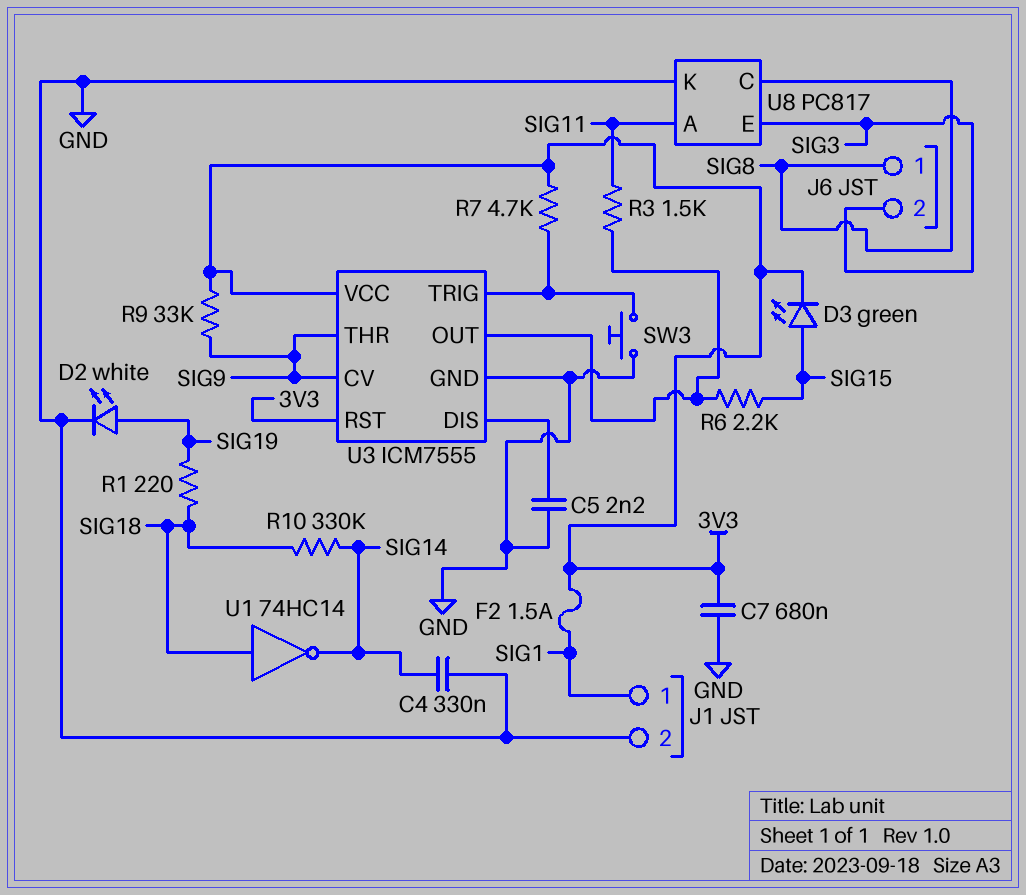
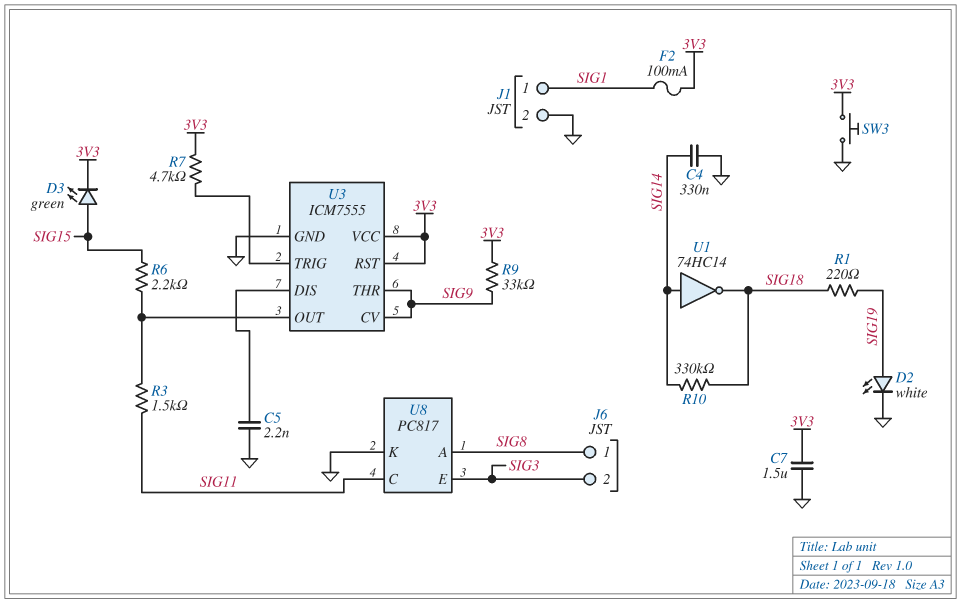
C7: 680nF (3V3, GND) -> 1.5uF (3V3, GND)
F2: 1.5A (3V3, SIG1) -> 100mA (3V3, SIG1)
SW3: button (GND, U3/TRIG) -> button (3V3, GND)
U1: NOT 74HC14 (in SIG18, out SIG14) -> NOT 74HC14 (in SIG14, out SIG18)
U8 pin A: SIG11 -> SIG8
U8 pin C: SIG8 -> SIG11

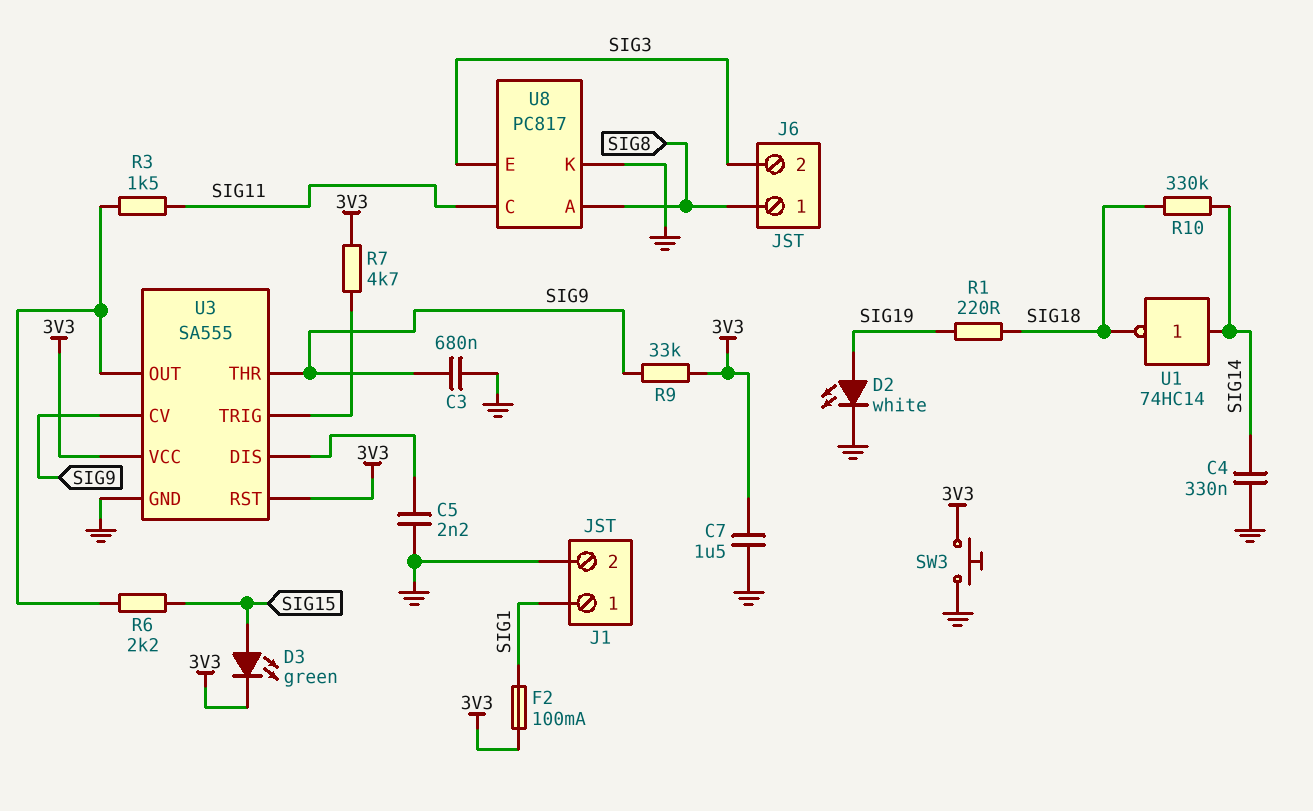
C3: none -> 680nF (GND, SIG9)
U3: ICM7555 -> SA555

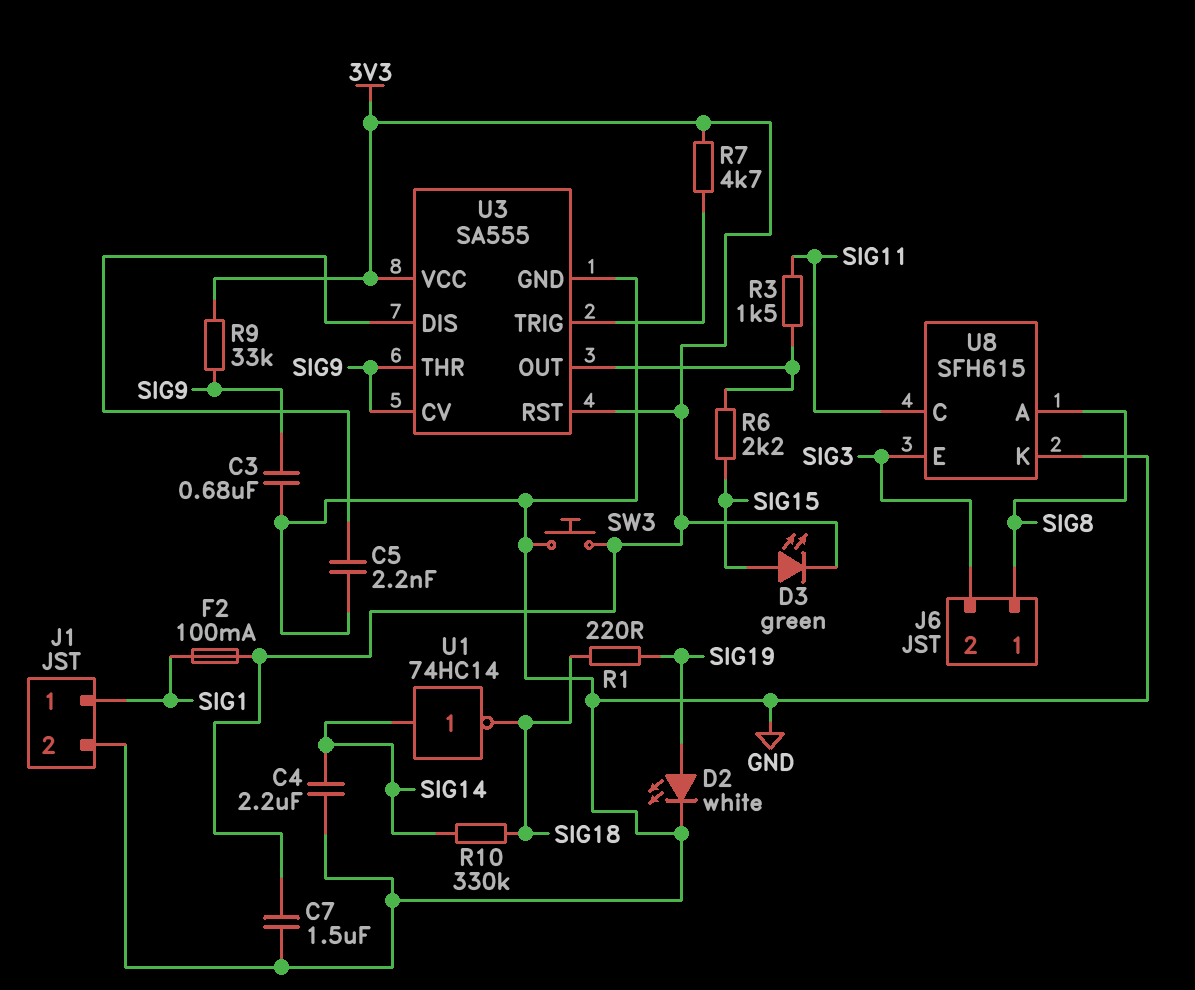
C4: 330nF (GND, SIG14) -> 2.2uF (GND, SIG14)
U8: PC817 -> SFH615

